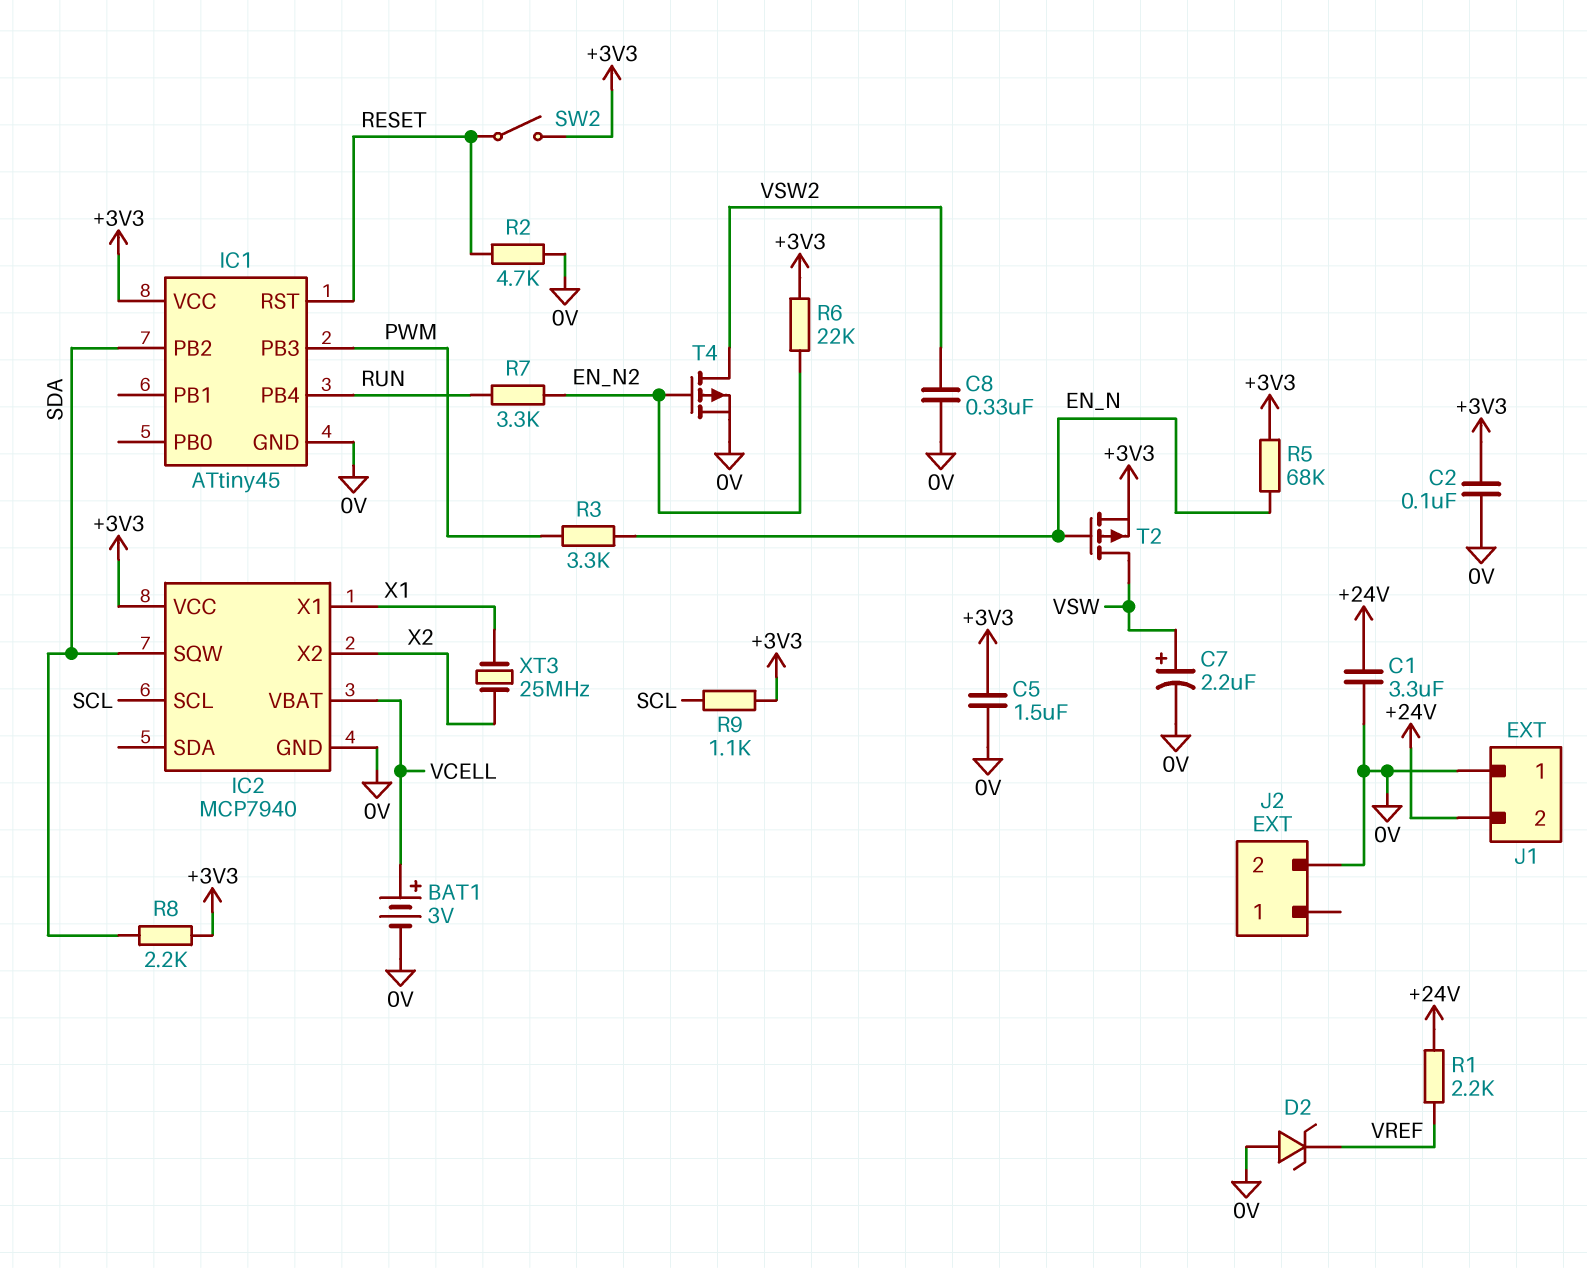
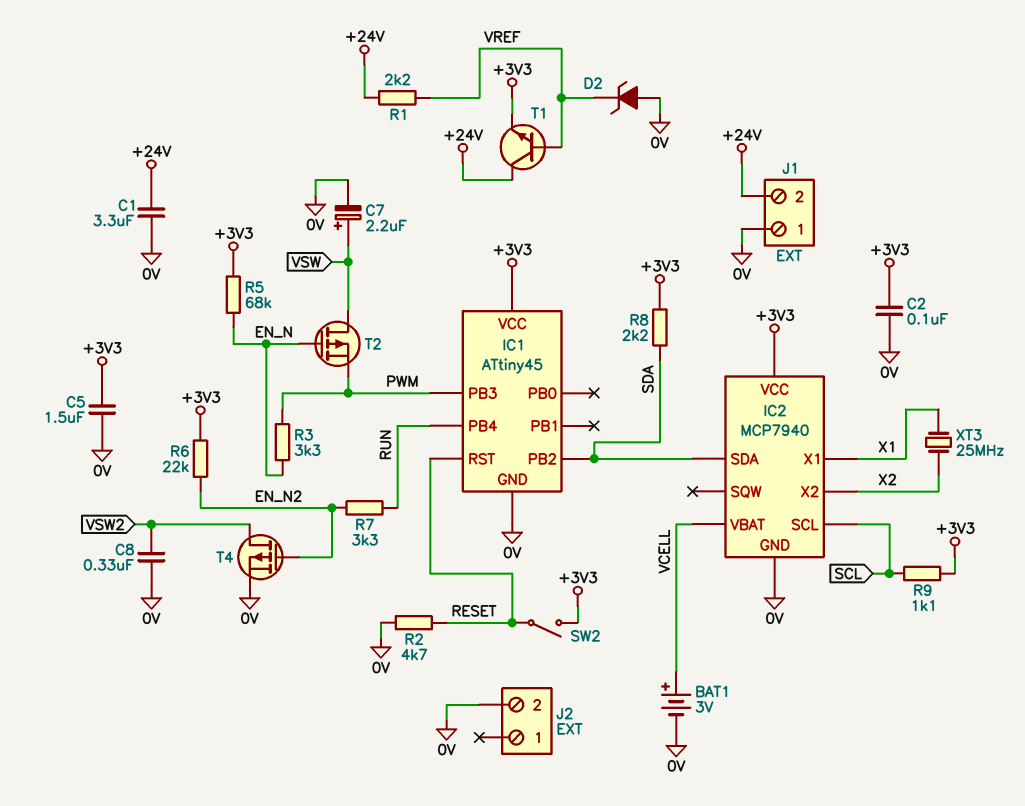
IC2 pin SDA: none -> SDA
IC2 pin SQW: SDA -> none
T1: none -> NPN (B VREF, C +24V, E +3V3)
T2: PMOS (G EN_N, D VSW, S +3V3) -> PMOS (G EN_N, D VSW, S PWM)

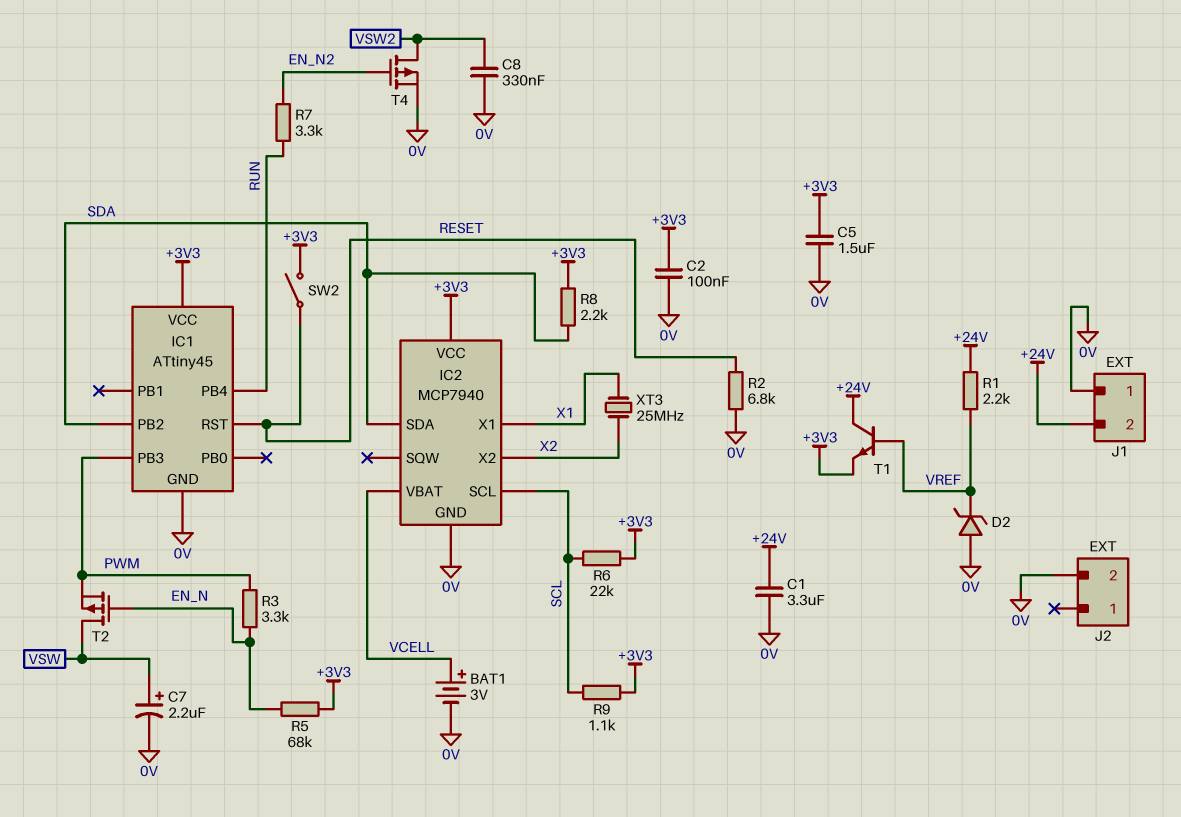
R2: 4.7k (0V, RESET) -> 6.8k (0V, RESET)
R6: 22k (+3V3, EN_N2) -> 22k (+3V3, SCL)

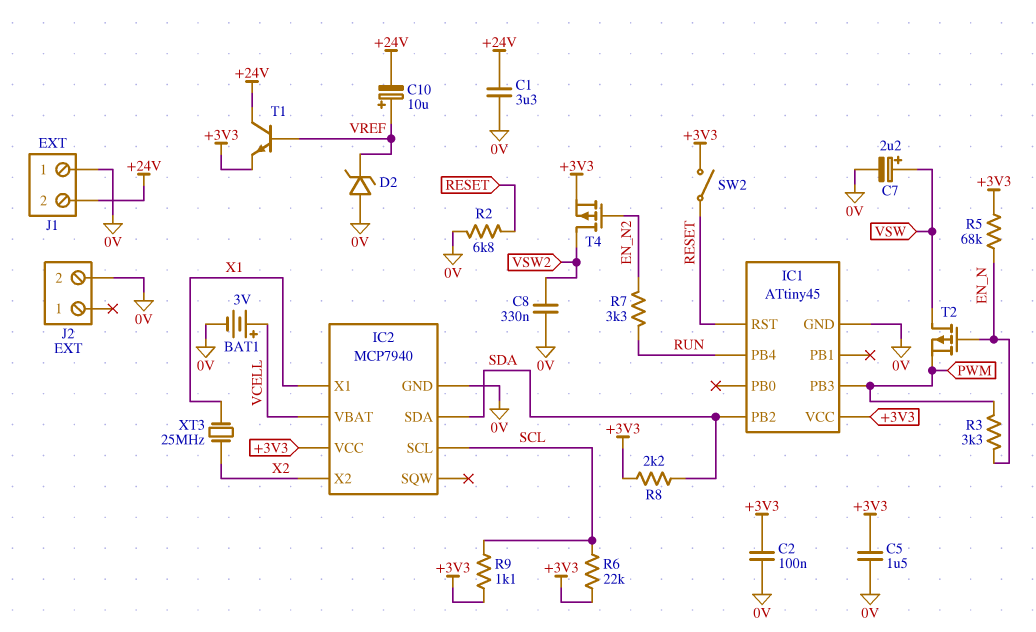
C10: none -> 10uF (plus VREF, minus +24V)
R1: 2.2k (+24V, VREF) -> none
T4: PMOS (G EN_N2, D VSW2, S 0V) -> PMOS (G EN_N2, D VSW2, S +3V3)

